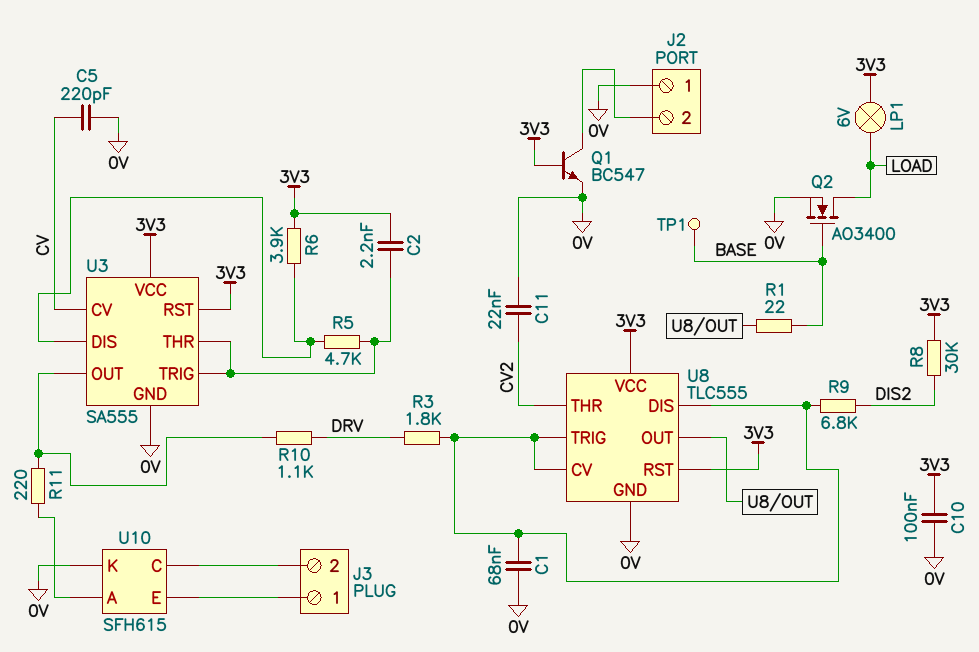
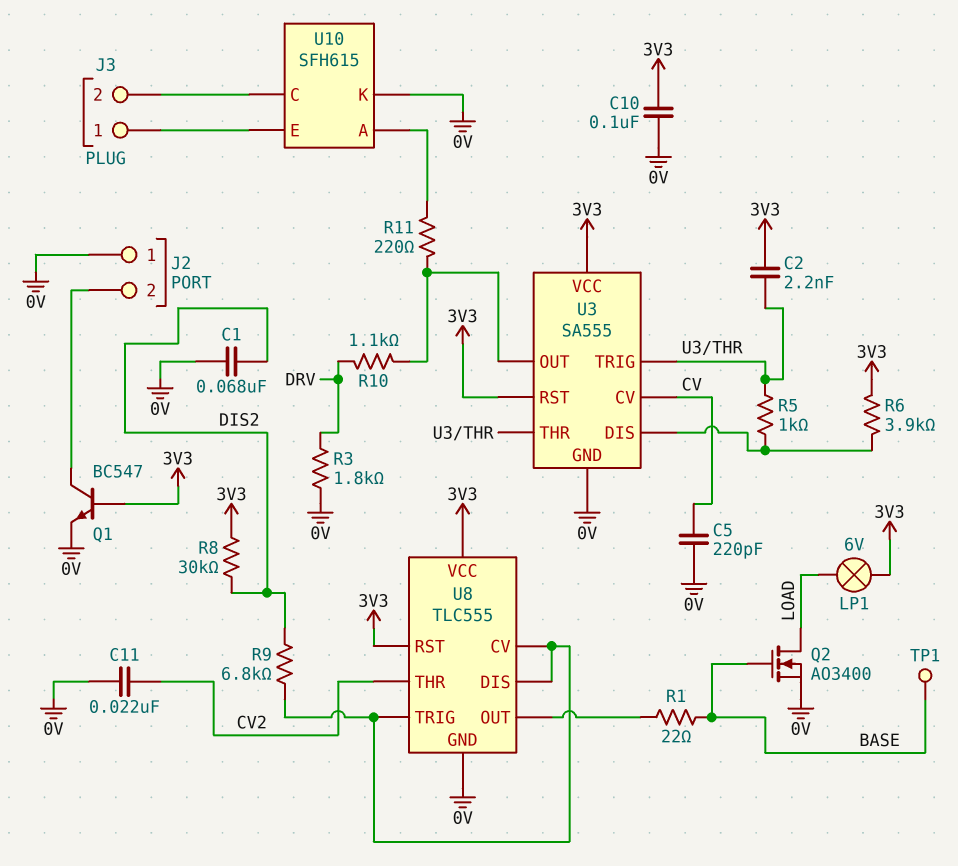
C1: 68nF (0V, U8/CV) -> 68nF (0V, DIS2)
R3: 1.8k (DRV, U8/CV) -> 1.8k (0V, DRV)
R5: 4.7k (U3/DIS, U3/THR) -> 1k (U3/DIS, U3/THR)

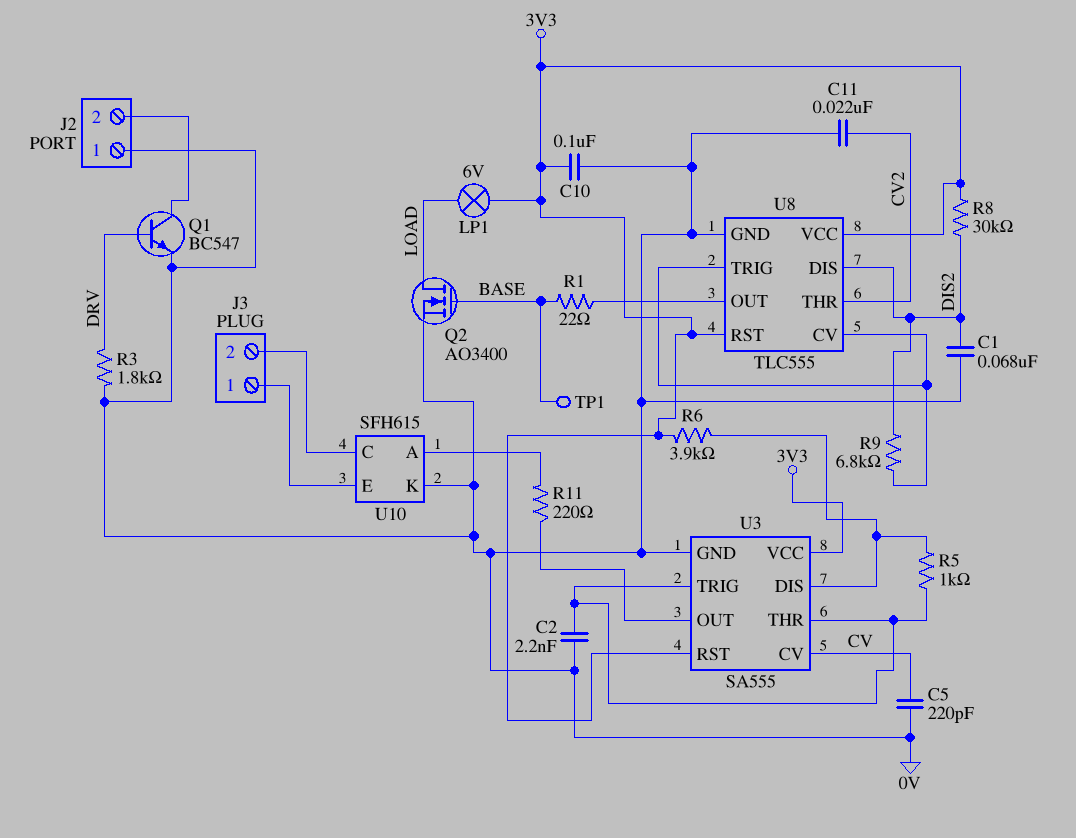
C2: 2.2nF (3V3, U3/THR) -> 2.2nF (0V, U3/THR)
Q1: NPN BC547 (B 3V3, C J2/2, E 0V) -> NPN BC547 (B DRV, C J2/2, E 0V)
R10: 1.1k (DRV, U3/OUT) -> none
U8 pin DIS: U8/CV -> DIS2

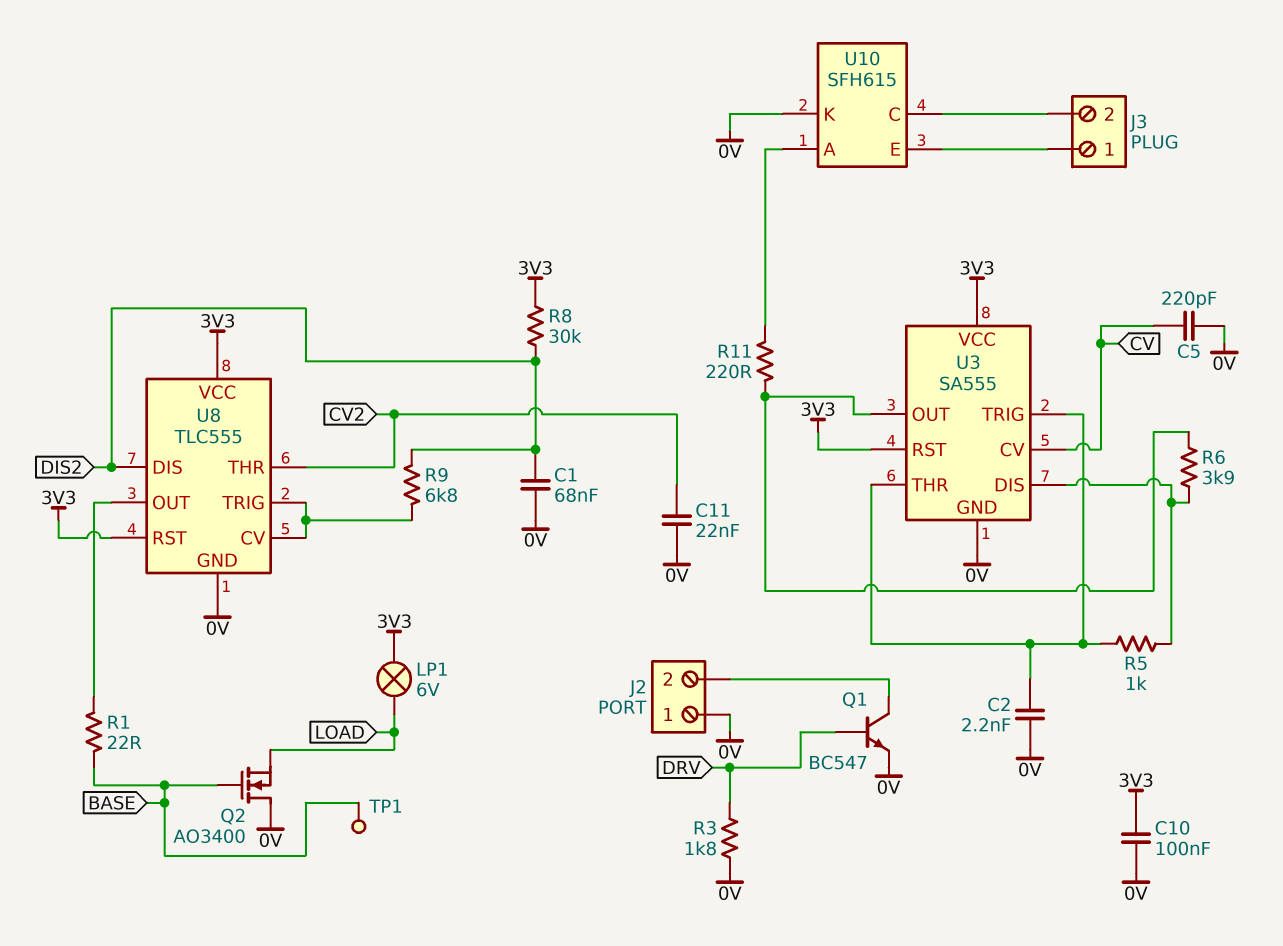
Q2: NMOS AO3400 (G BASE, D LOAD, S 0V) -> NMOS AO3400 (G BASE, D 0V, S LOAD)
R6: 3.9k (3V3, U3/DIS) -> 3.9k (U3/DIS, U3/OUT)

